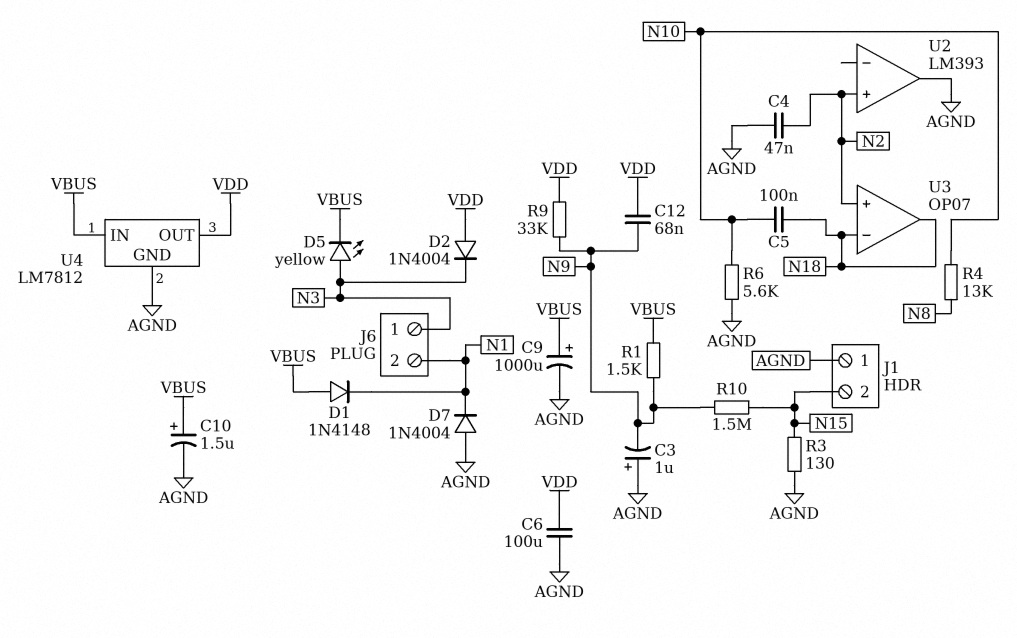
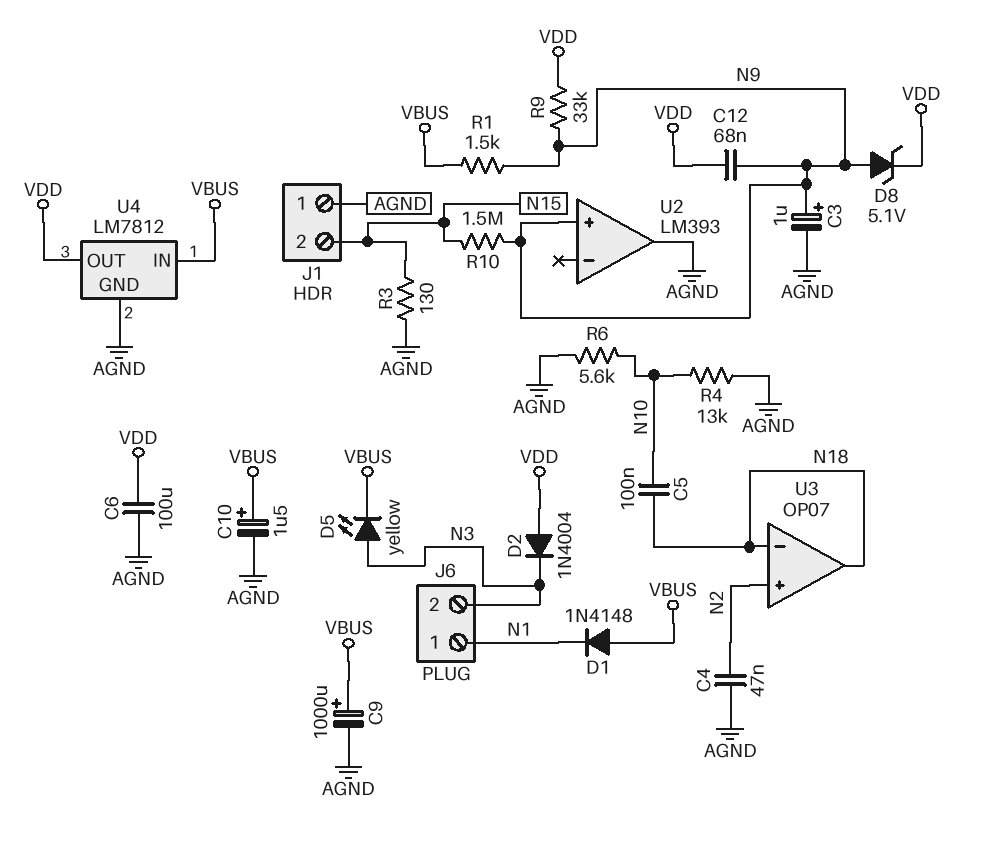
C3: 1uF (plus AGND, minus N9) -> 1uF (plus N9, minus AGND)
D7: diode 1N4004 (A AGND, K N1) -> none
D8: none -> zener 5.1V (A N9, K VDD)
J6 pin 1: N3 -> N1
J6 pin 2: N1 -> N3
R4: 13k (N8, N10) -> 13k (AGND, N10)
U2 pin in+: N2 -> N9

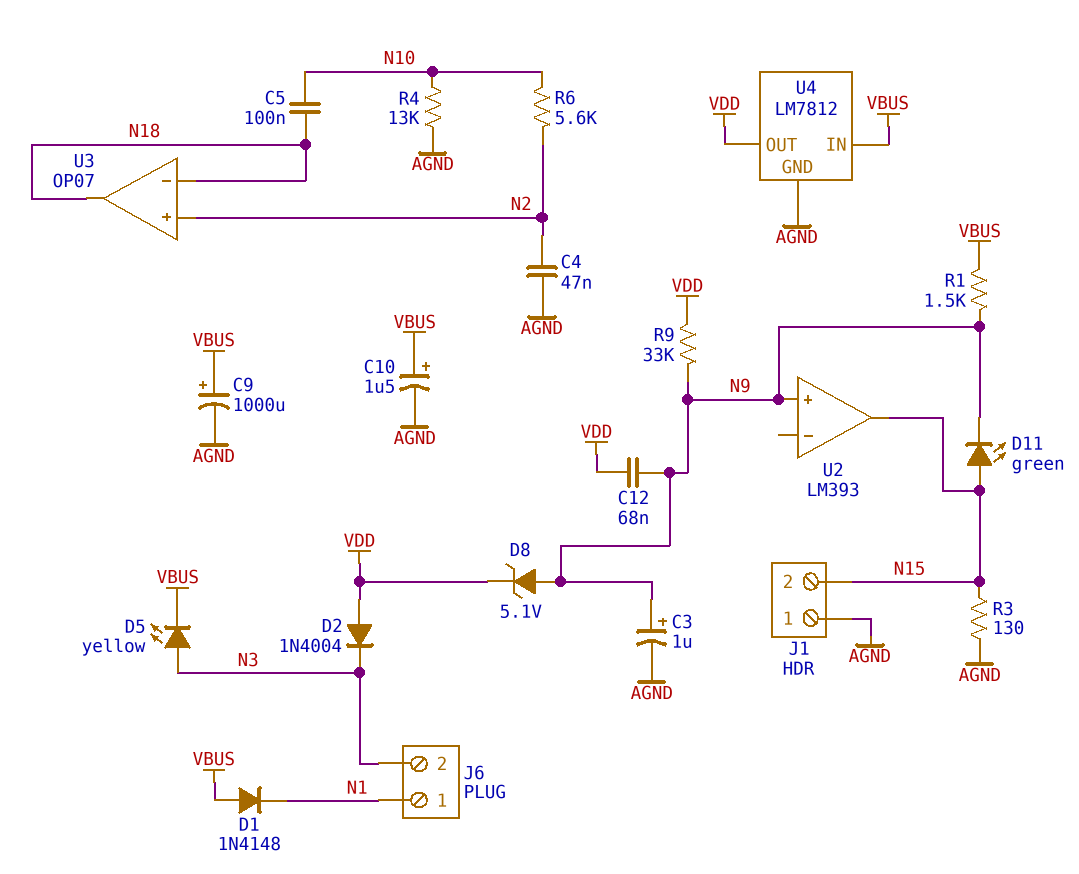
C6: 100uF (AGND, VDD) -> none
D11: none -> LED green (A N15, K N9)
R6: 5.6k (AGND, N10) -> 5.6k (N2, N10)
R10: 1.5M (N9, N15) -> none
U2 pin out: AGND -> N15

